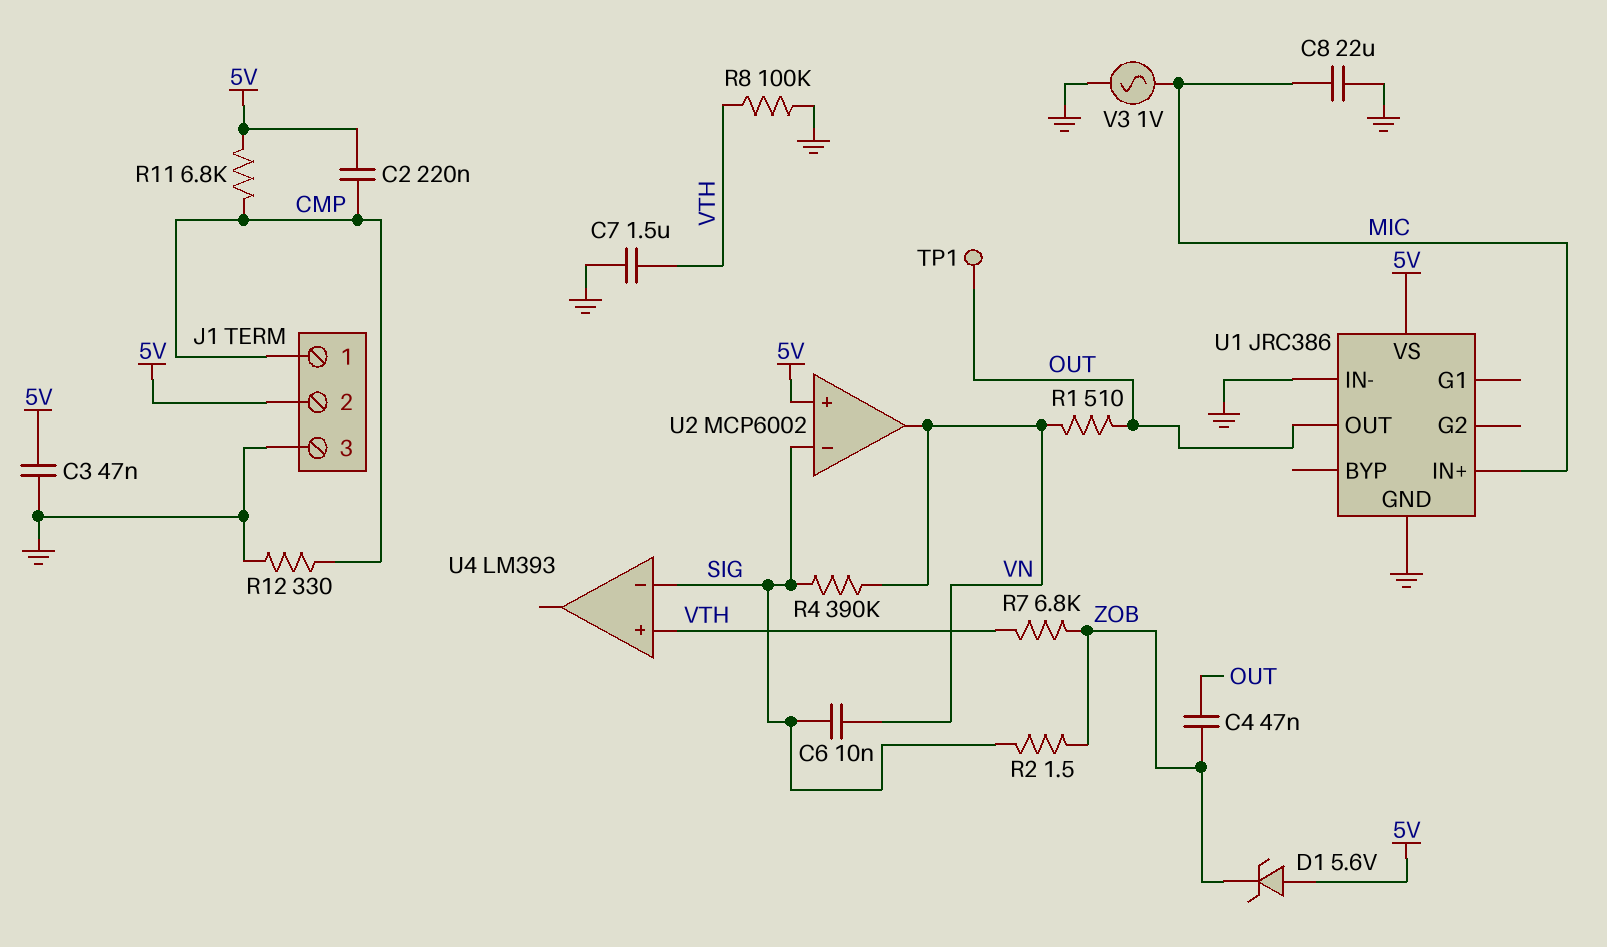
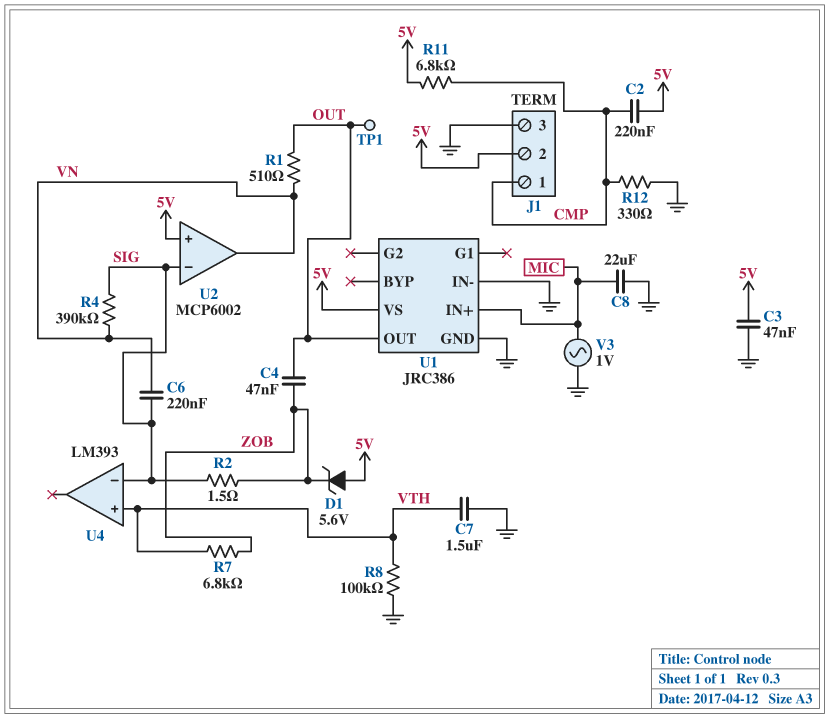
C6: 10nF (SIG, VN) -> 220nF (SIG, VN)

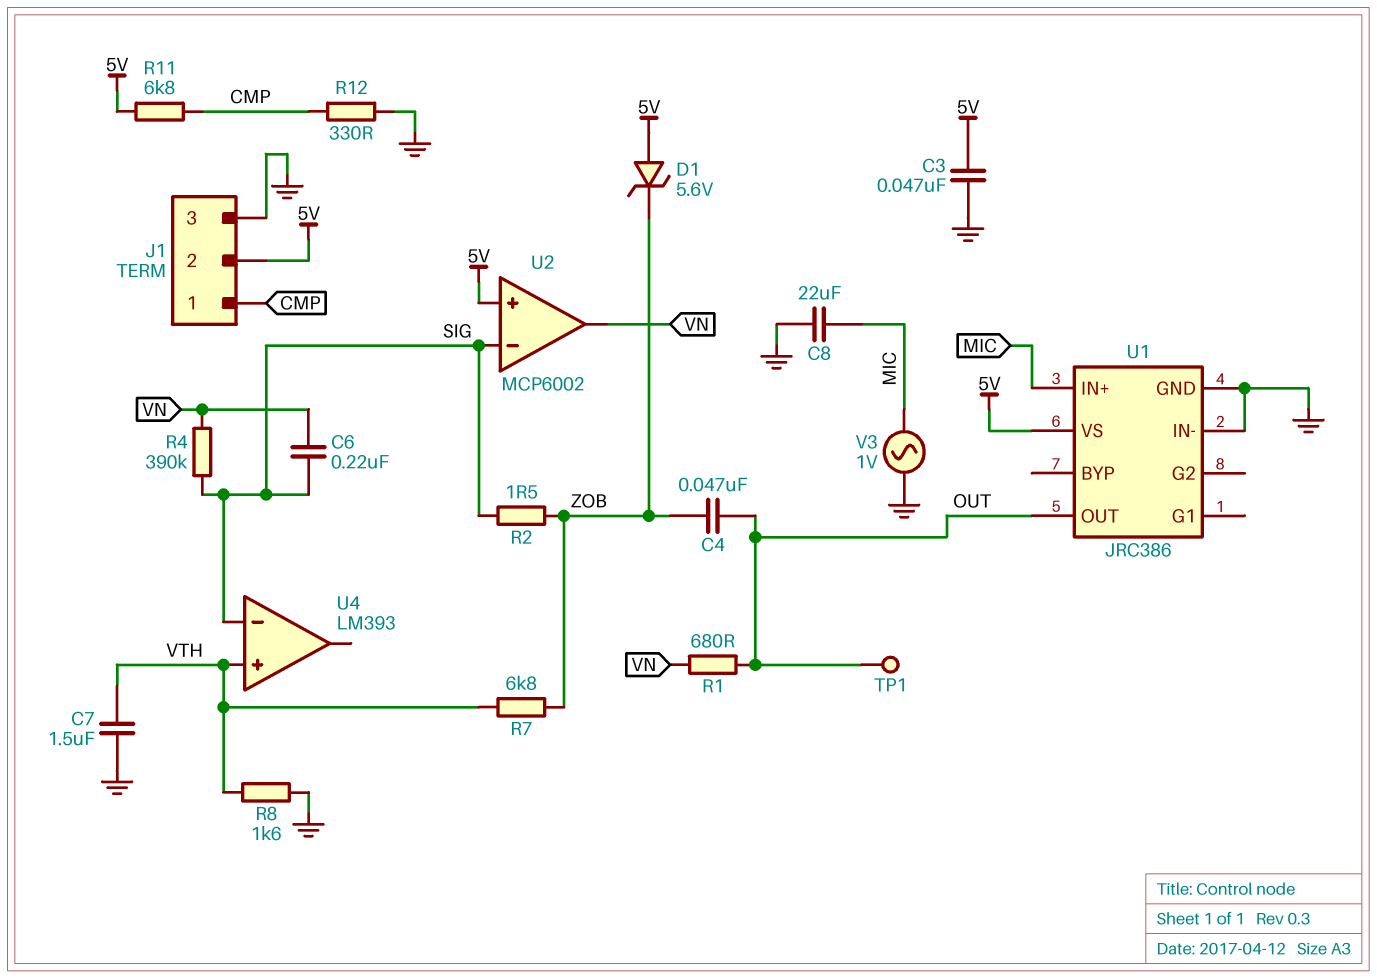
C2: 220nF (5V, CMP) -> none
R1: 510 (OUT, VN) -> 680 (OUT, VN)
R8: 100k (GND, VTH) -> 1.6k (GND, VTH)

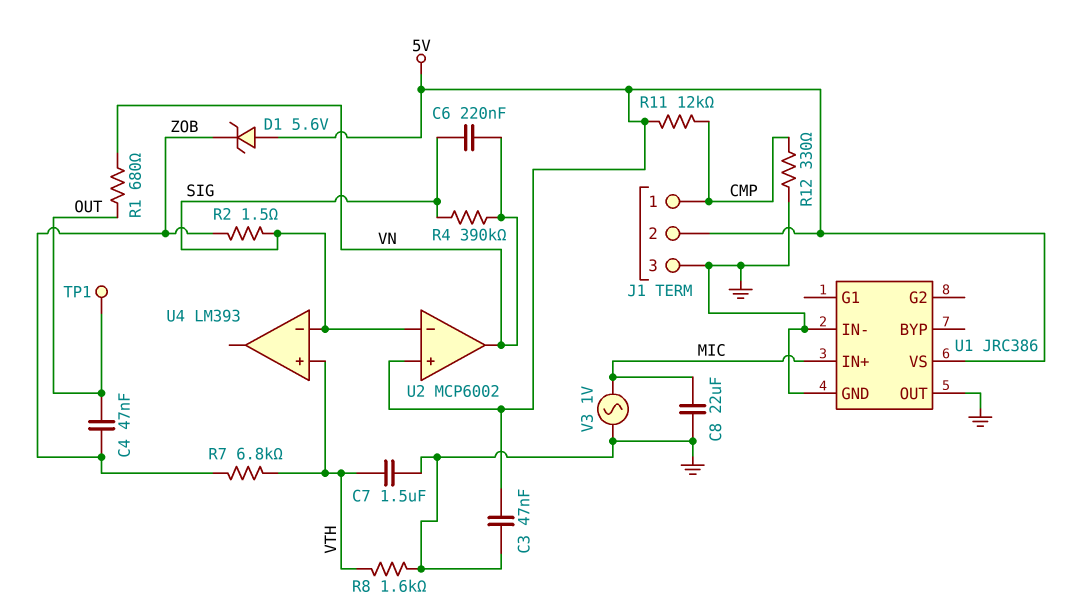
R11: 6.8k (5V, CMP) -> 12k (5V, CMP)
U1 pin OUT: OUT -> GND

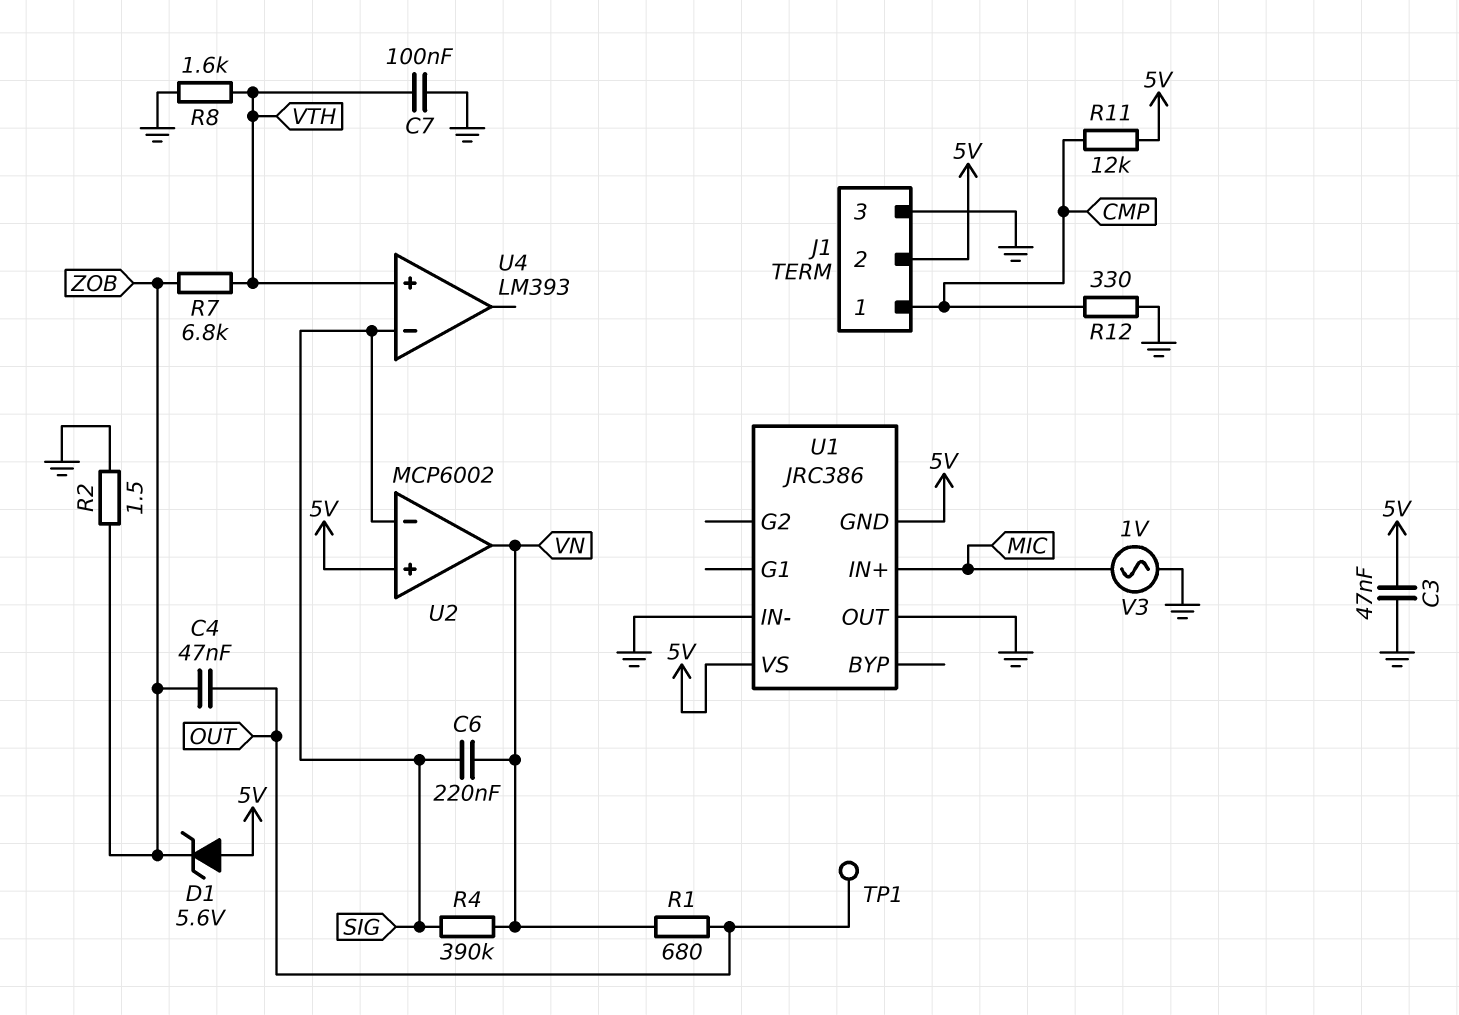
C7: 1.5uF (GND, VTH) -> 100nF (GND, VTH)
C8: 22uF (GND, MIC) -> none
R2: 1.5 (SIG, ZOB) -> 1.5 (GND, ZOB)
U1 pin GND: GND -> 5V

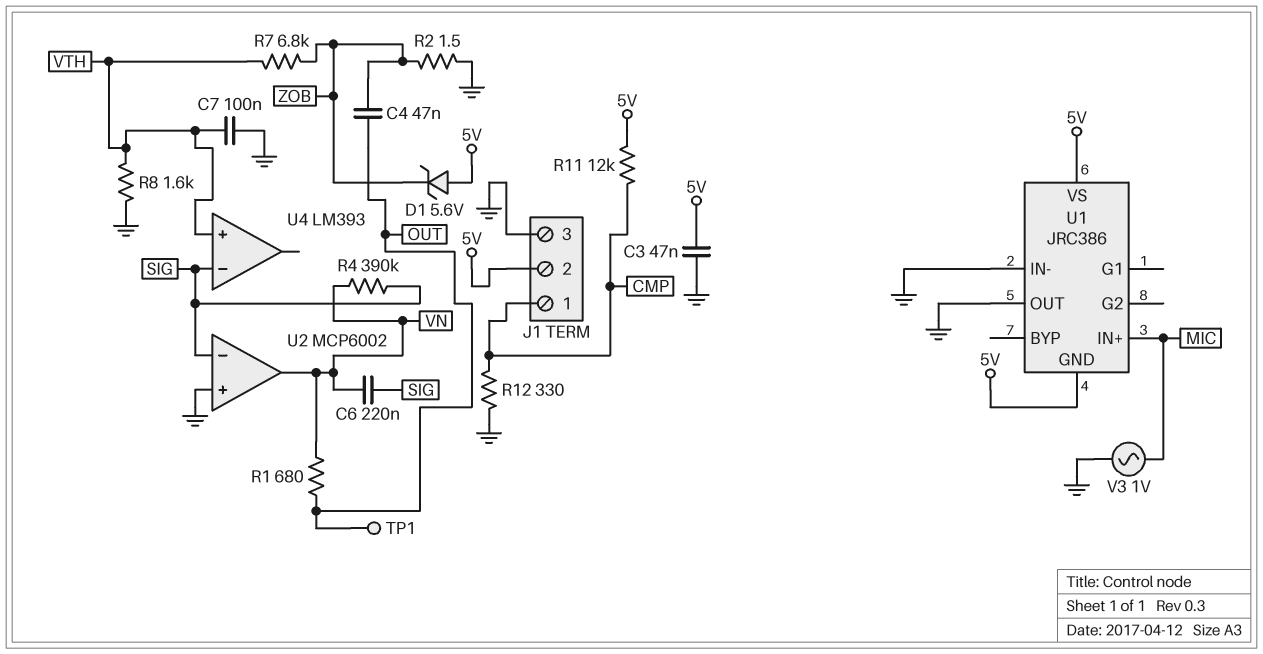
U2 pin in+: 5V -> GND

